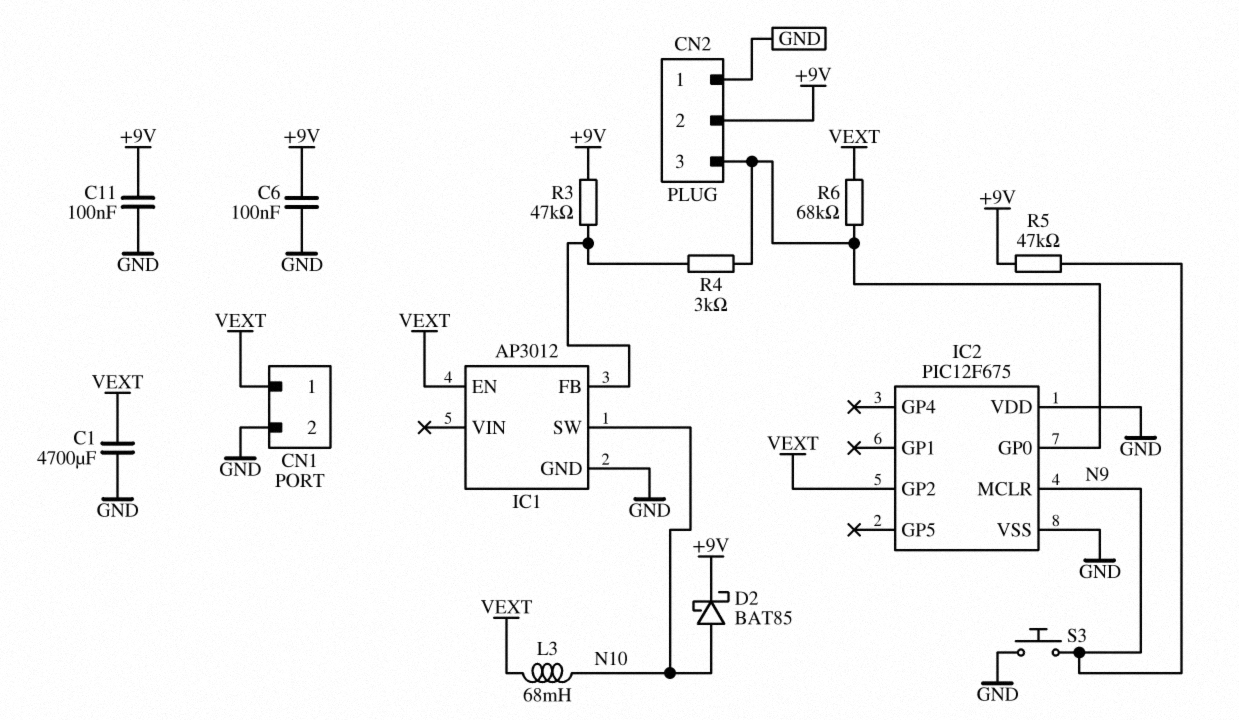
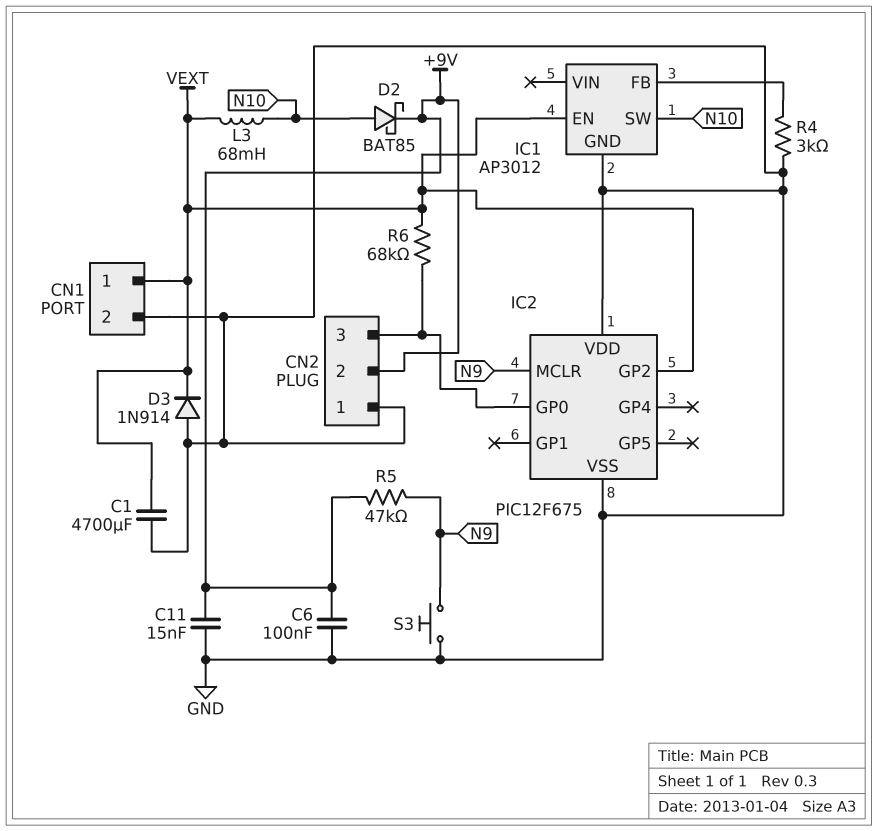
C11: 100nF (+9V, GND) -> 15nF (+9V, GND)
D3: none -> diode 1N914 (A GND, K VEXT)
R3: 47k (+9V, IC1/FB) -> none
R4: 3k (CN2/3, IC1/FB) -> 3k (GND, IC1/FB)

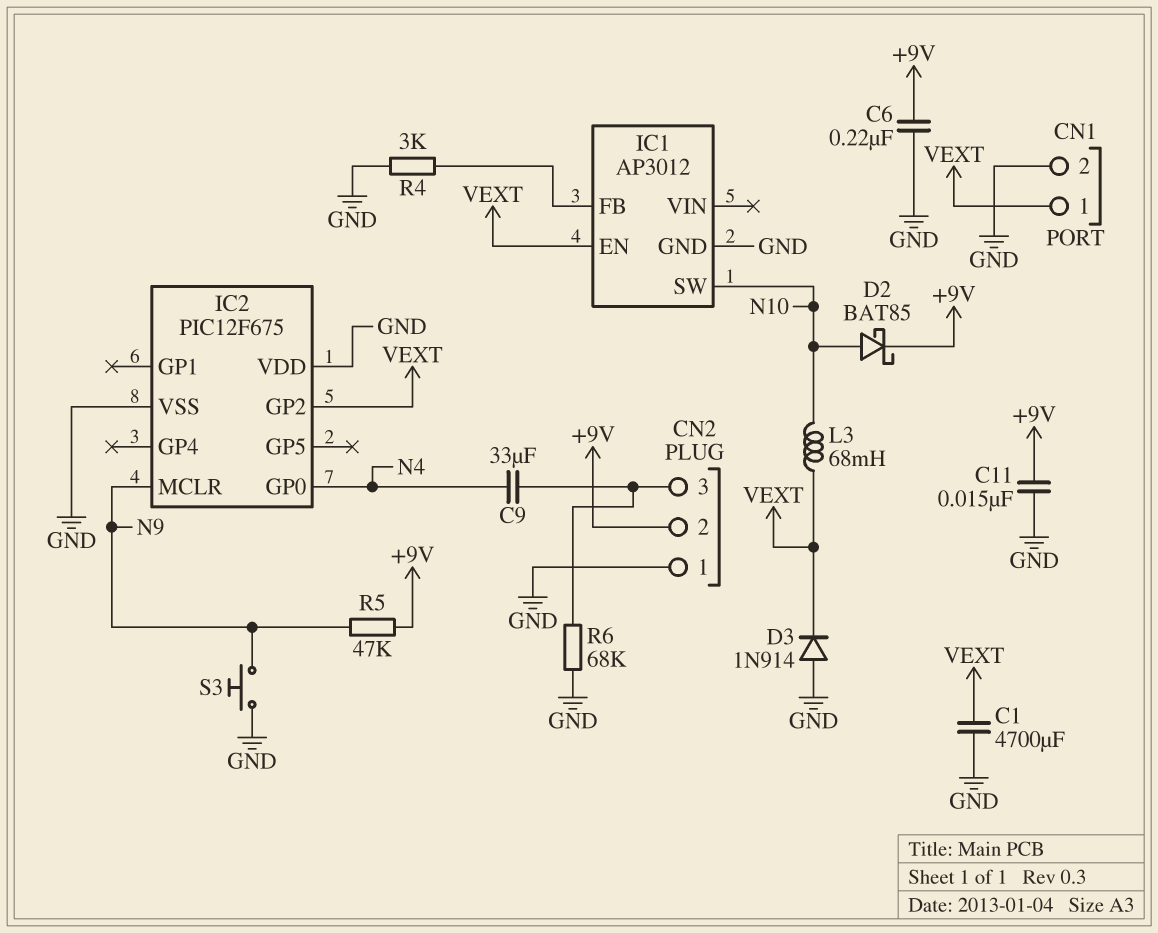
C6: 100nF (+9V, GND) -> 220nF (+9V, GND)
C9: none -> 33uF (CN2/3, N4)
IC2 pin GP0: CN2/3 -> N4
R6: 68k (CN2/3, VEXT) -> 68k (CN2/3, GND)

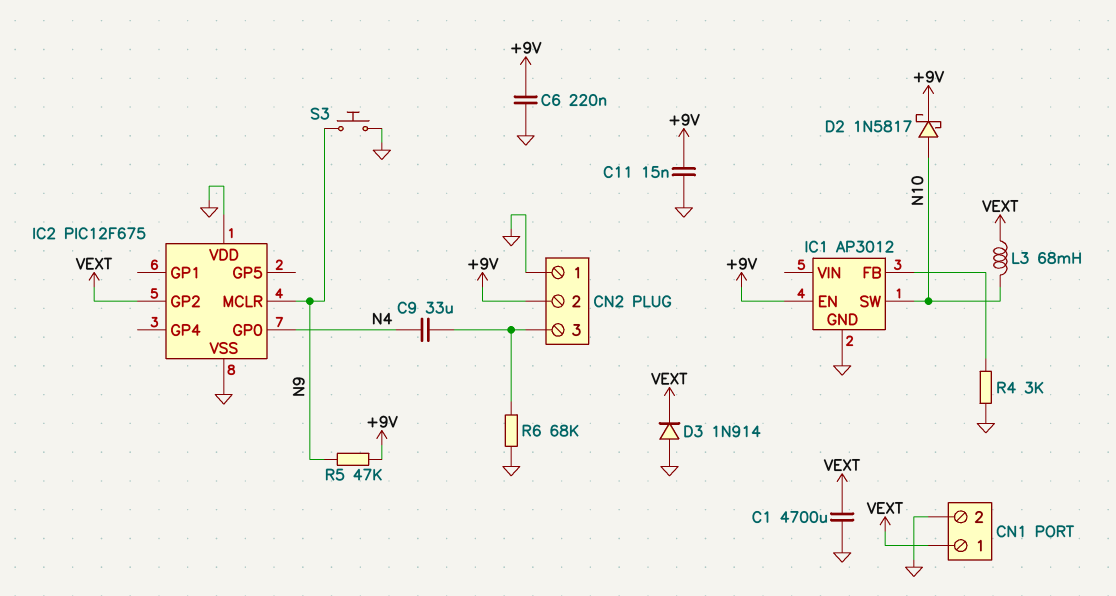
D2: schottky BAT85 (A N10, K +9V) -> schottky 1N5817 (A N10, K +9V)
IC1 pin EN: VEXT -> +9V

